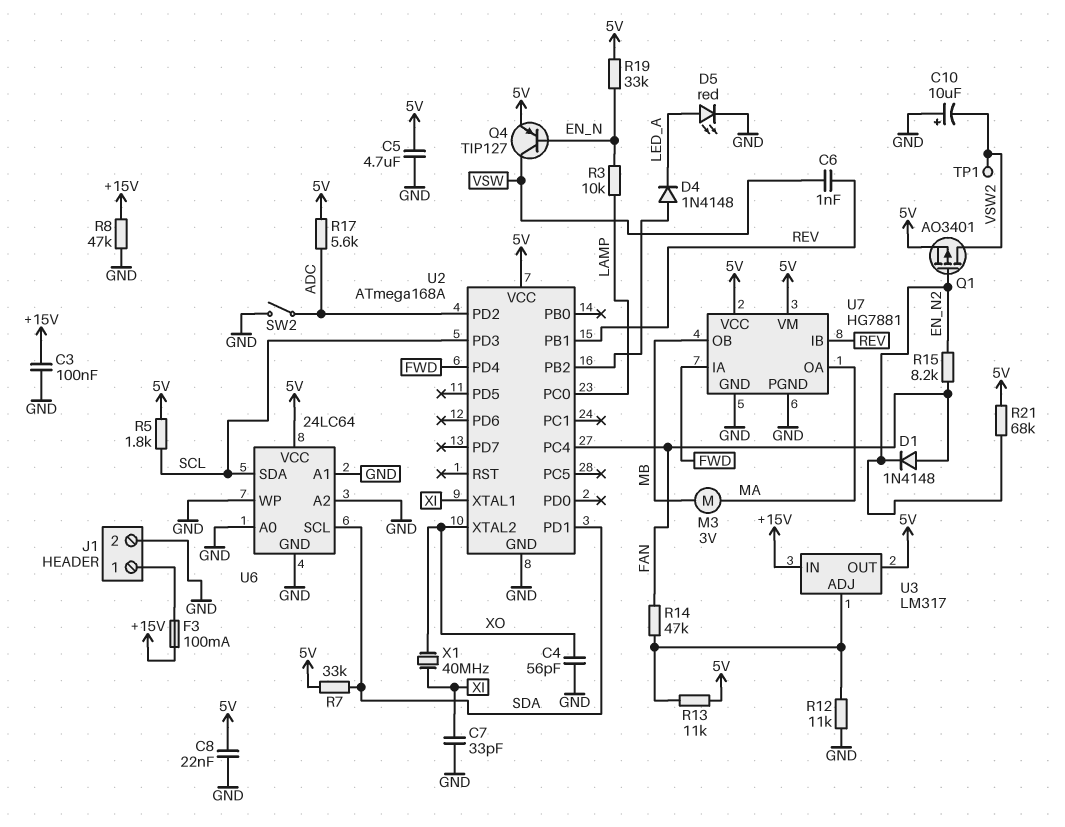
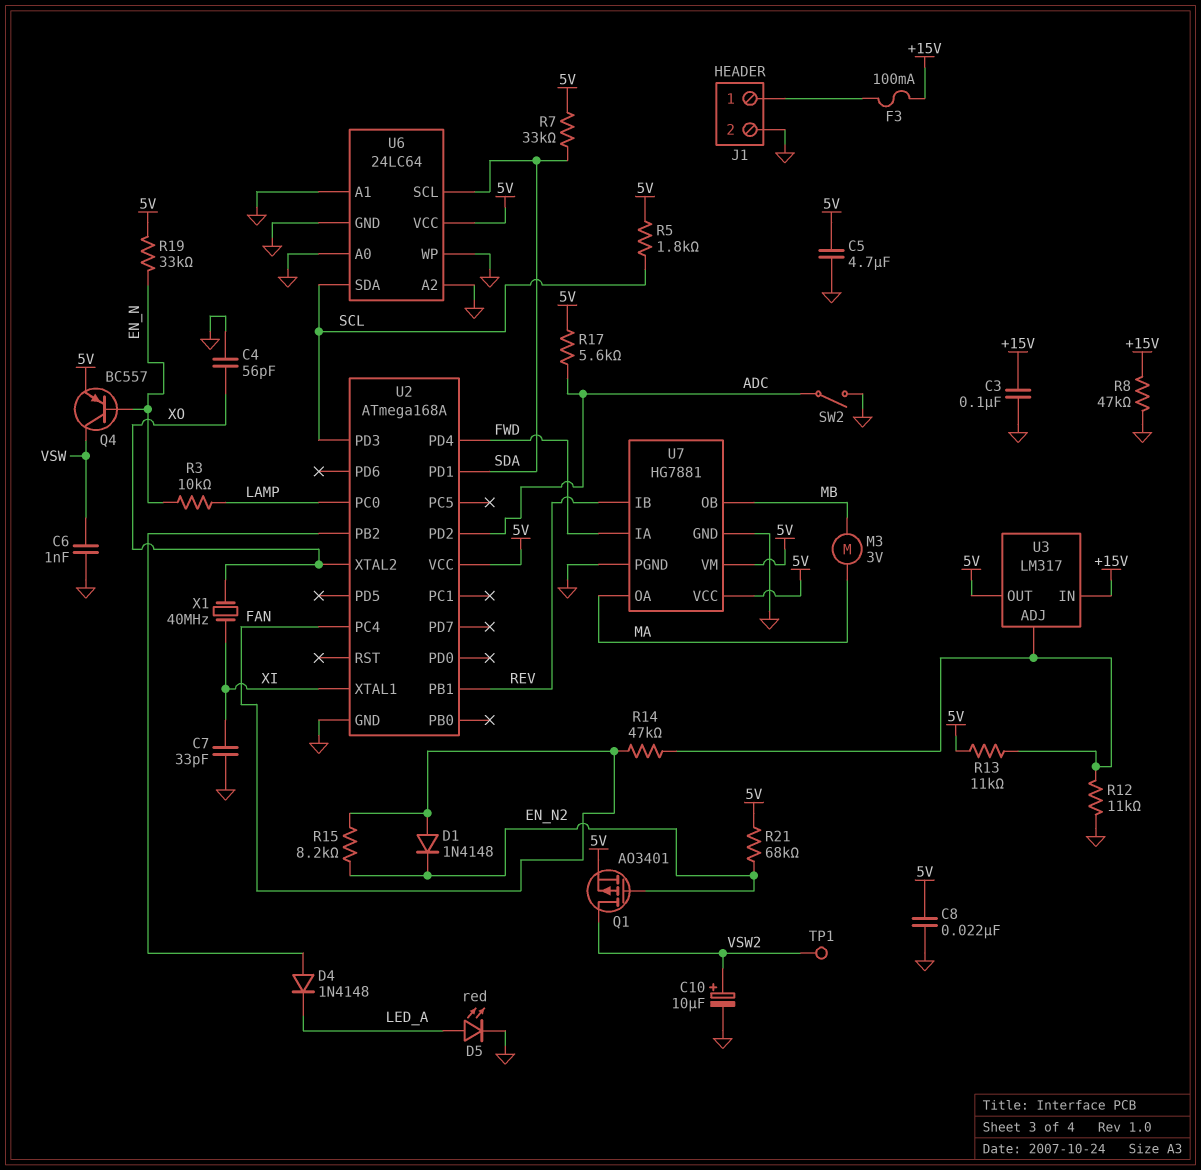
C6: 1nF (REV, VSW) -> 1nF (GND, VSW)
C10: 10uF (plus GND, minus VSW2) -> 10uF (plus VSW2, minus GND)
Q4: PNP TIP127 (B EN_N, C VSW, E 5V) -> PNP BC557 (B EN_N, C VSW, E 5V)

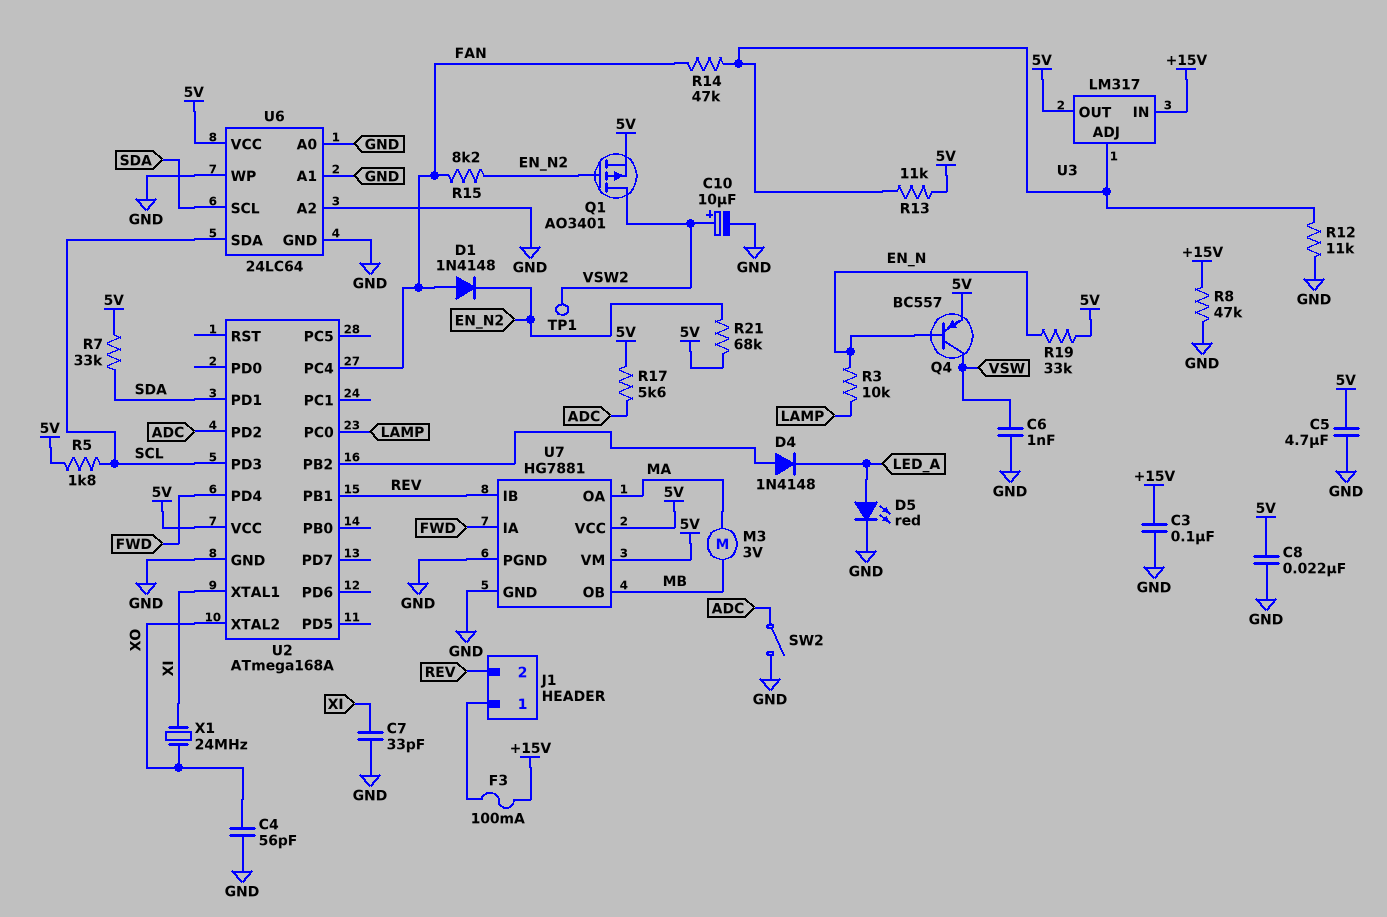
J1 pin 2: GND -> REV
X1: 40MHz (XI, XO) -> 24MHz (XI, XO)

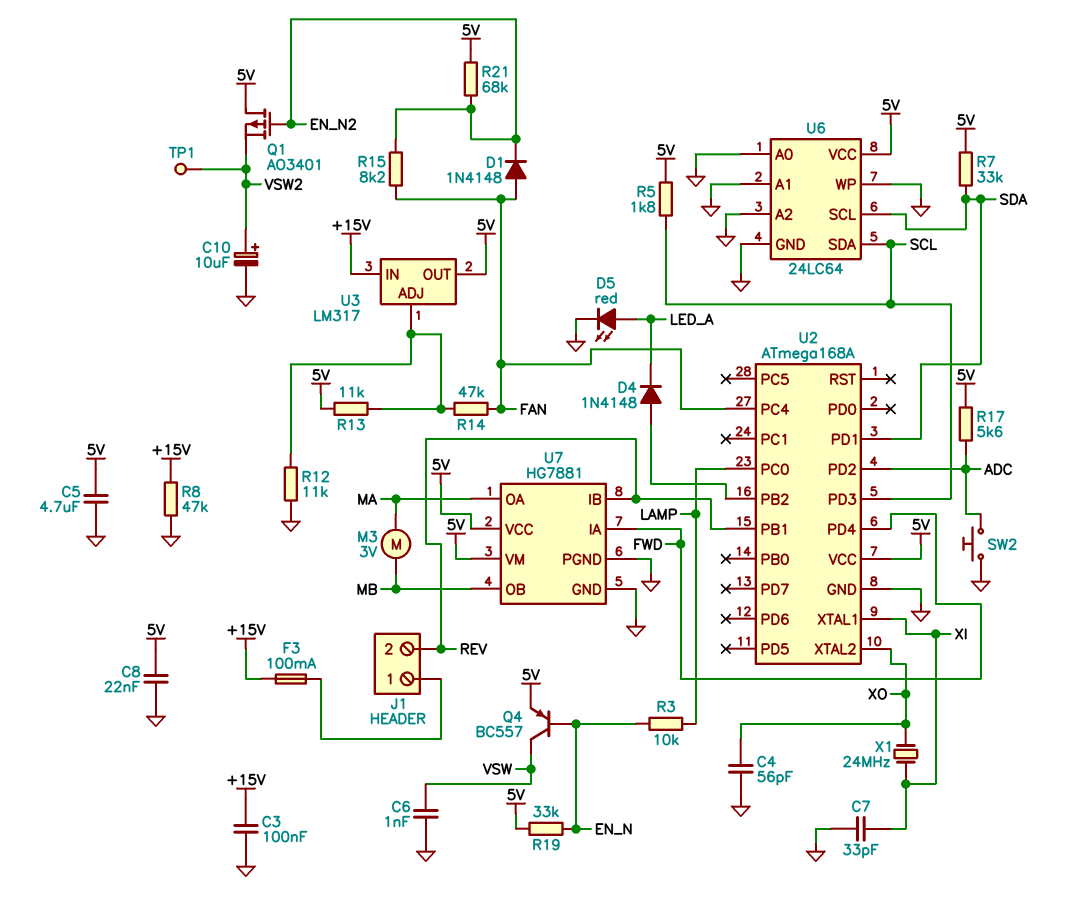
Q1: PMOS AO3401 (G EN_N2, D VSW2, S 5V) -> PMOS AO3401 (G EN_N2, D 5V, S VSW2)
SW2: switch (ADC, GND) -> button (ADC, GND)

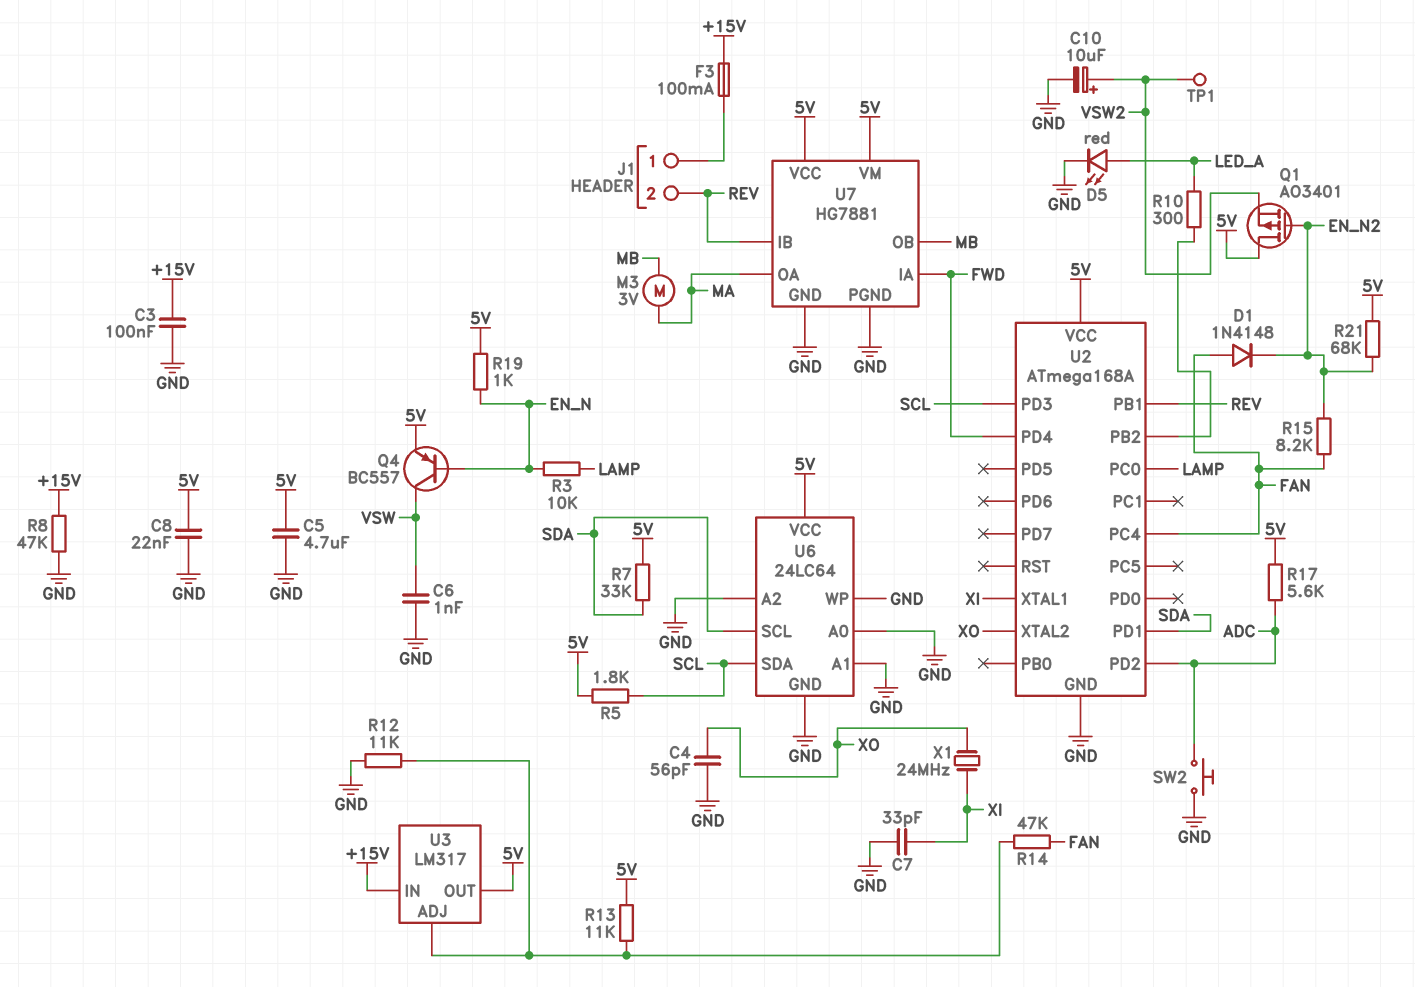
D4: diode 1N4148 (A U2/PB2, K LED_A) -> none
R10: none -> 300 (LED_A, U2/PB2)
R19: 33k (5V, EN_N) -> 1k (5V, EN_N)

